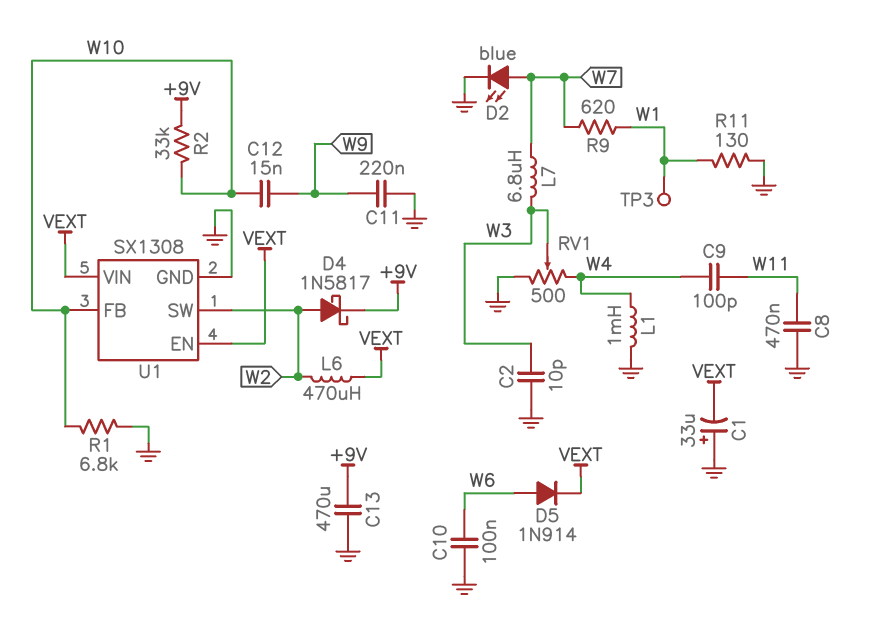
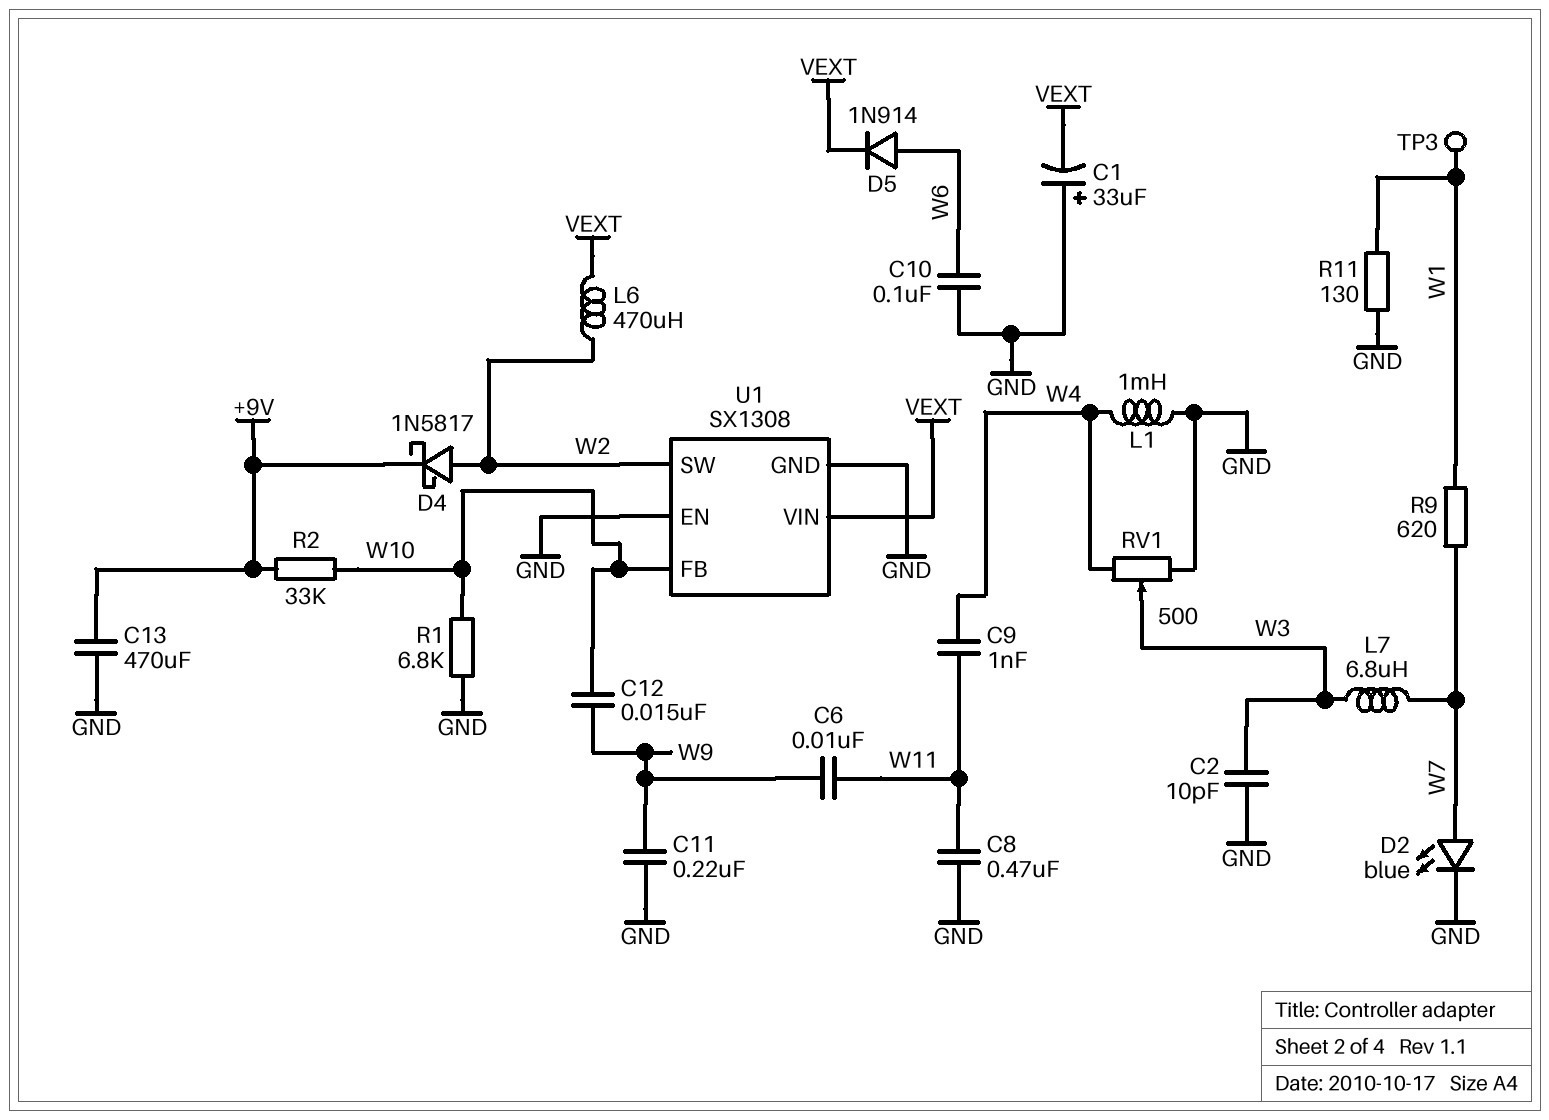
C6: none -> 10nF (W9, W11)
C9: 100pF (W4, W11) -> 1nF (W4, W11)
U1 pin EN: VEXT -> GND

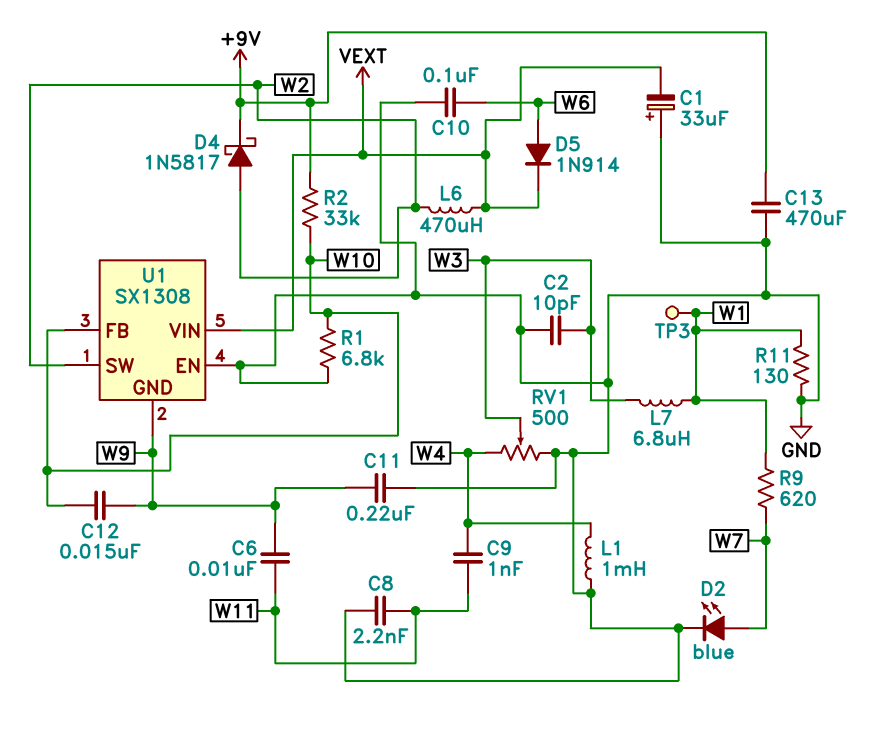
C8: 470nF (GND, W11) -> 2.2nF (GND, W11)
L7: 6.8uH (W3, W7) -> 6.8uH (W1, W3)
U1 pin GND: GND -> W9

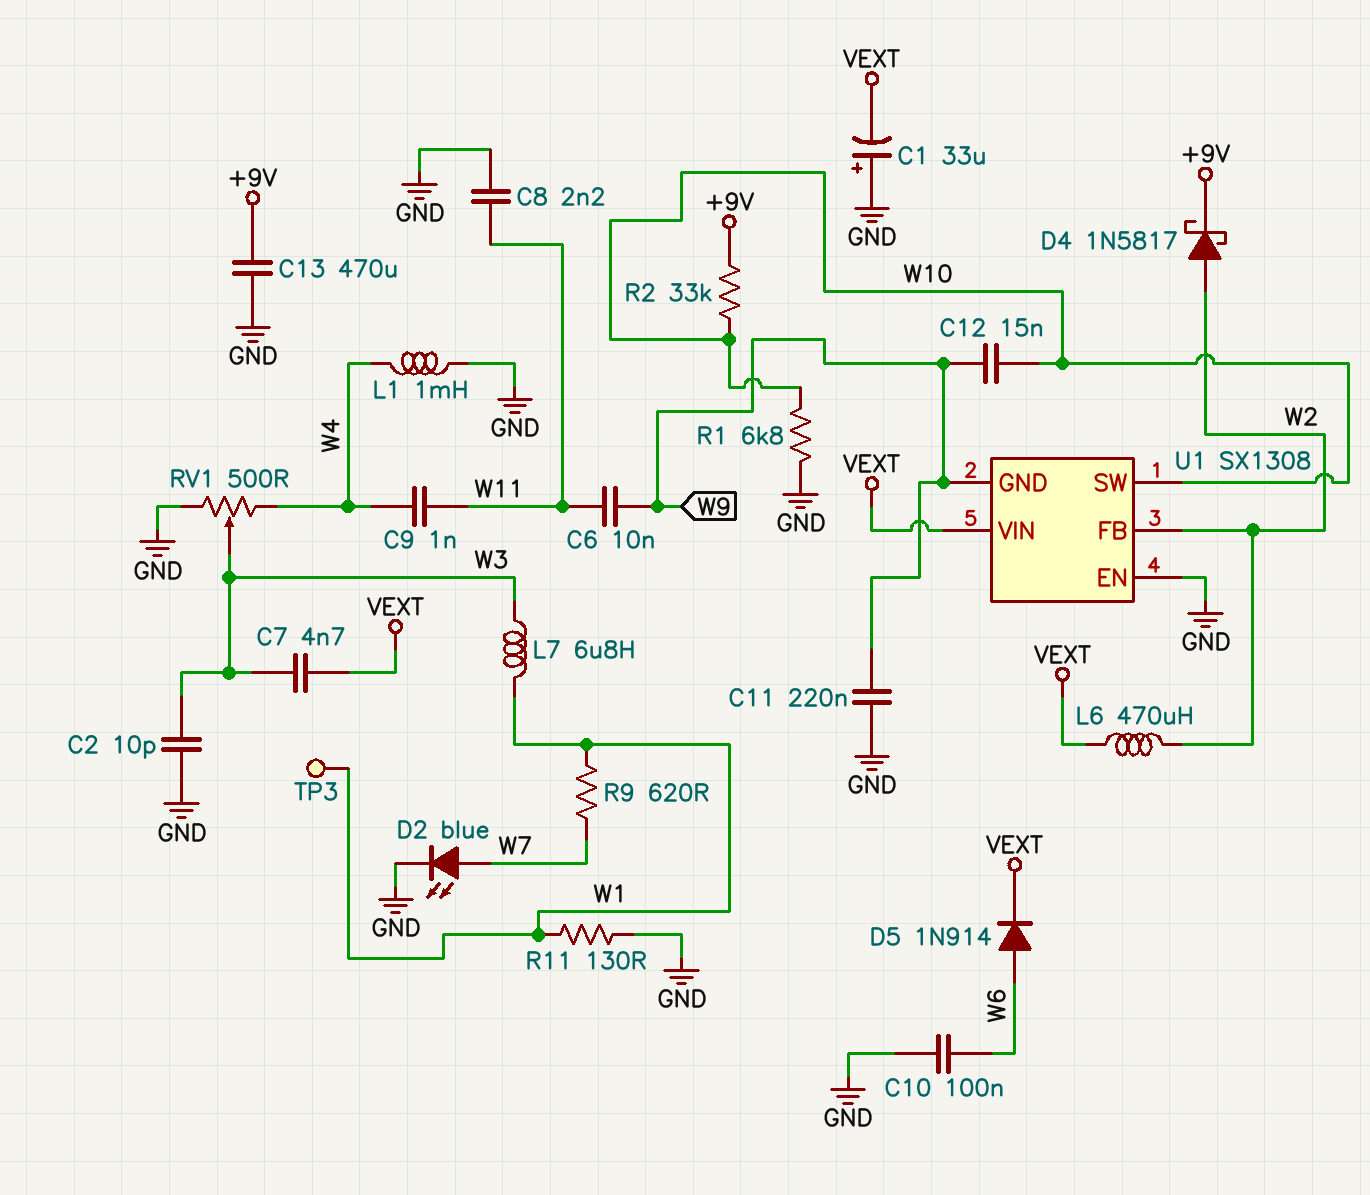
C7: none -> 4.7nF (VEXT, W3)
U1 pin FB: W10 -> W2
U1 pin SW: W2 -> W10

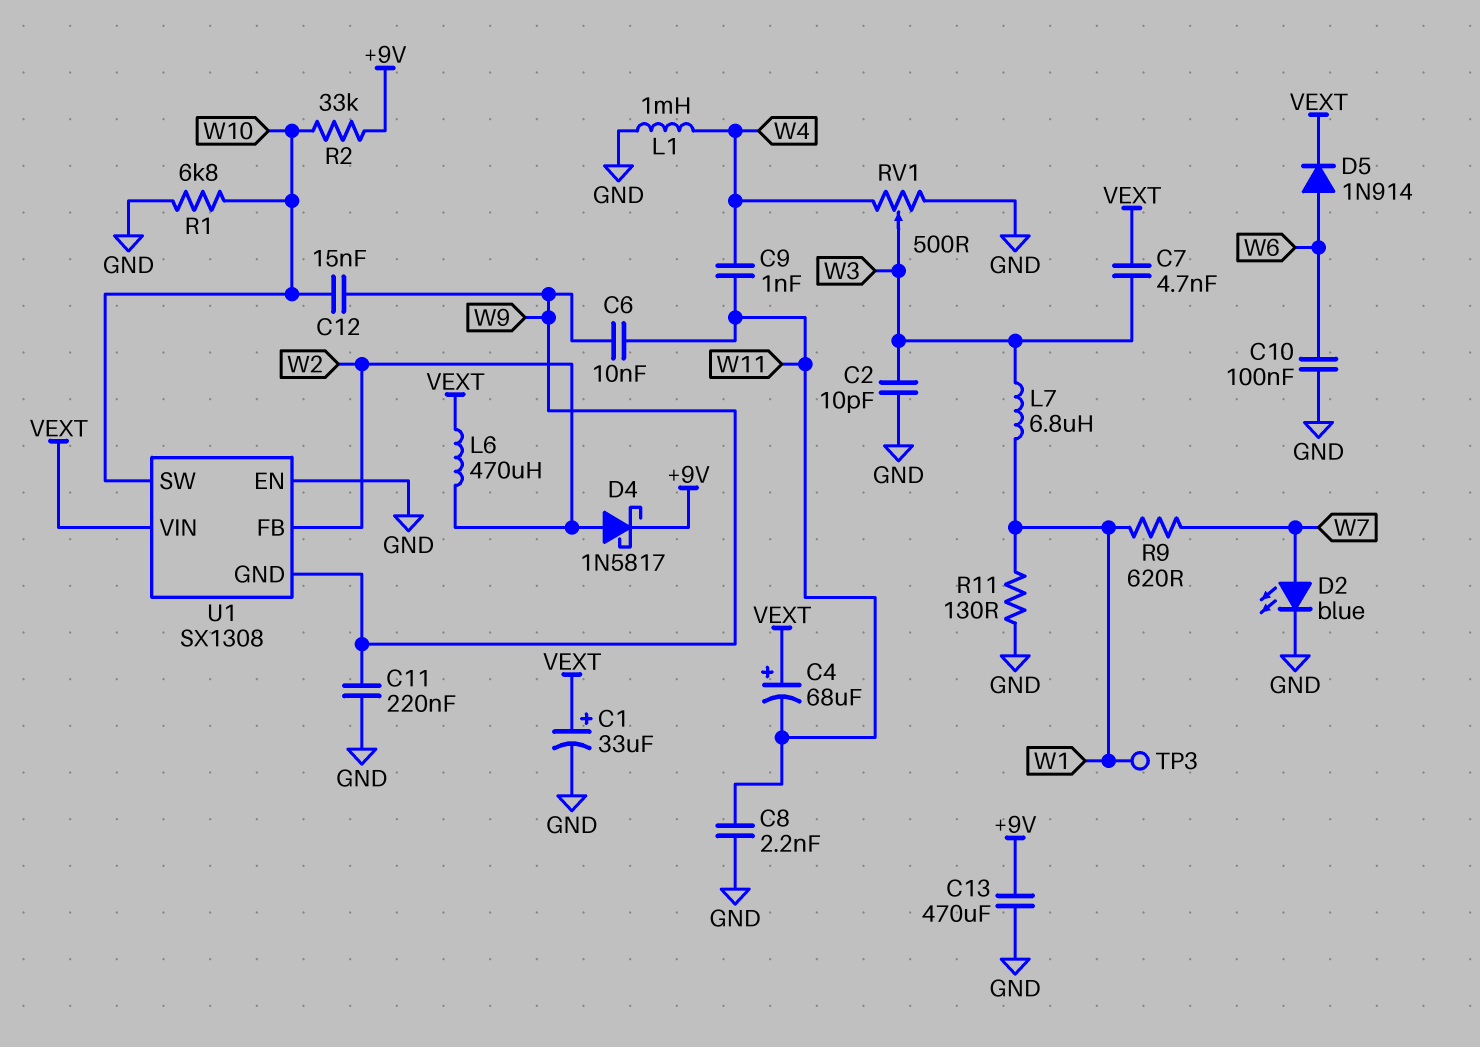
C1: 33uF (plus GND, minus VEXT) -> 33uF (plus VEXT, minus GND)
C4: none -> 68uF (plus VEXT, minus W11)

